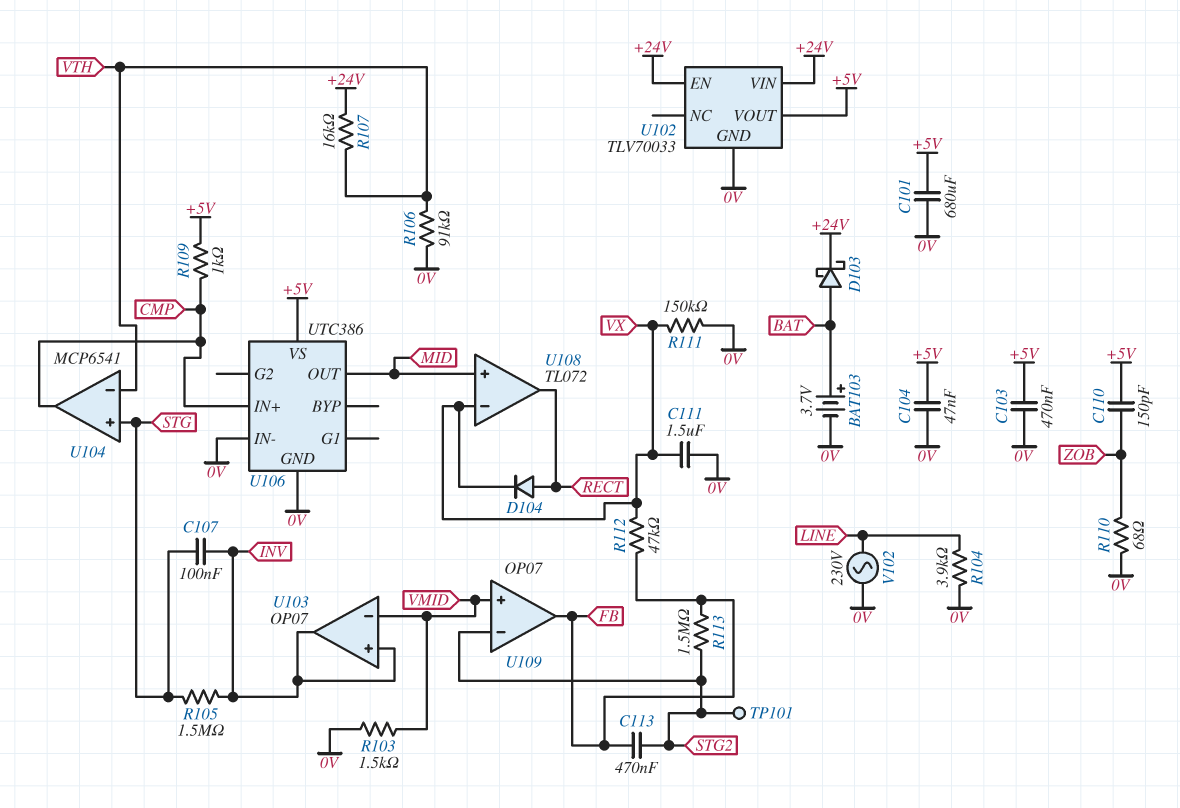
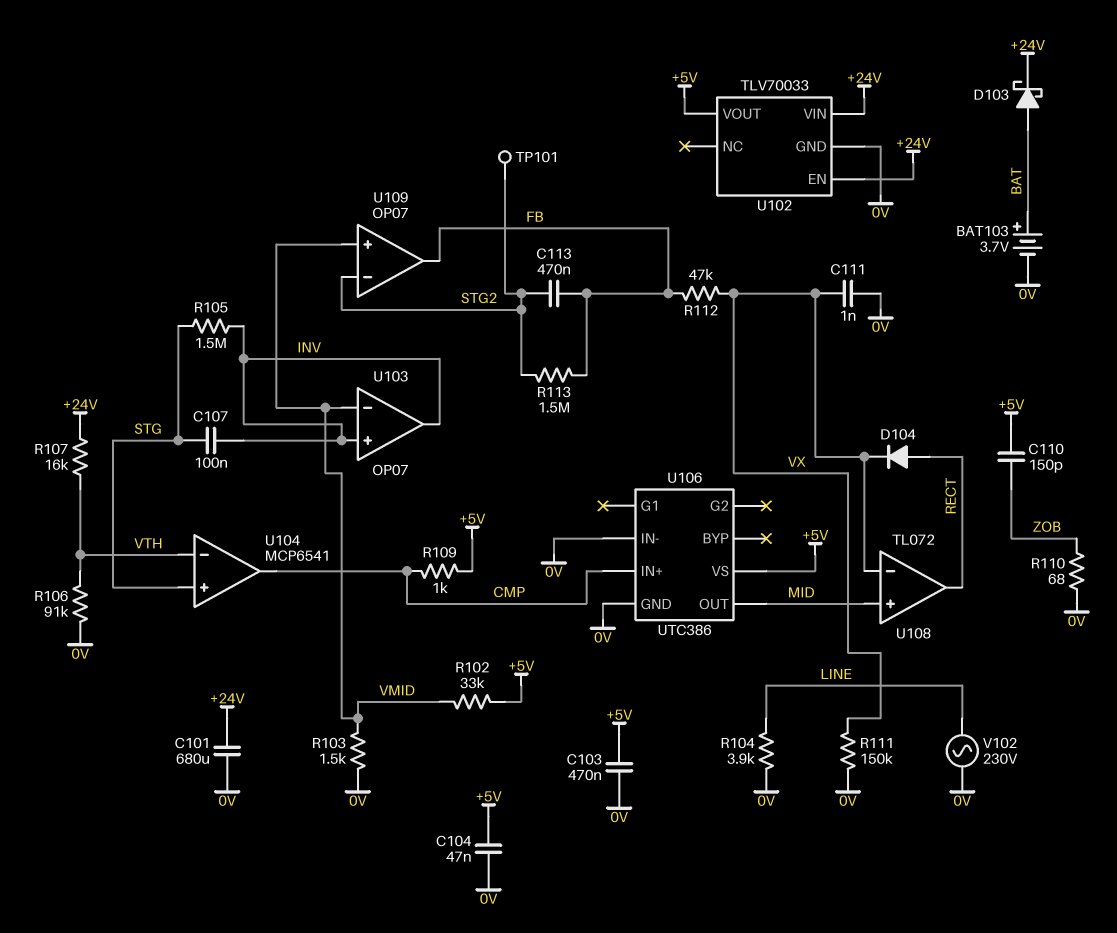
C101: 680uF (+5V, 0V) -> 680uF (+24V, 0V)
C111: 1.5uF (0V, VX) -> 1nF (0V, VX)
R102: none -> 33k (+5V, VMID)

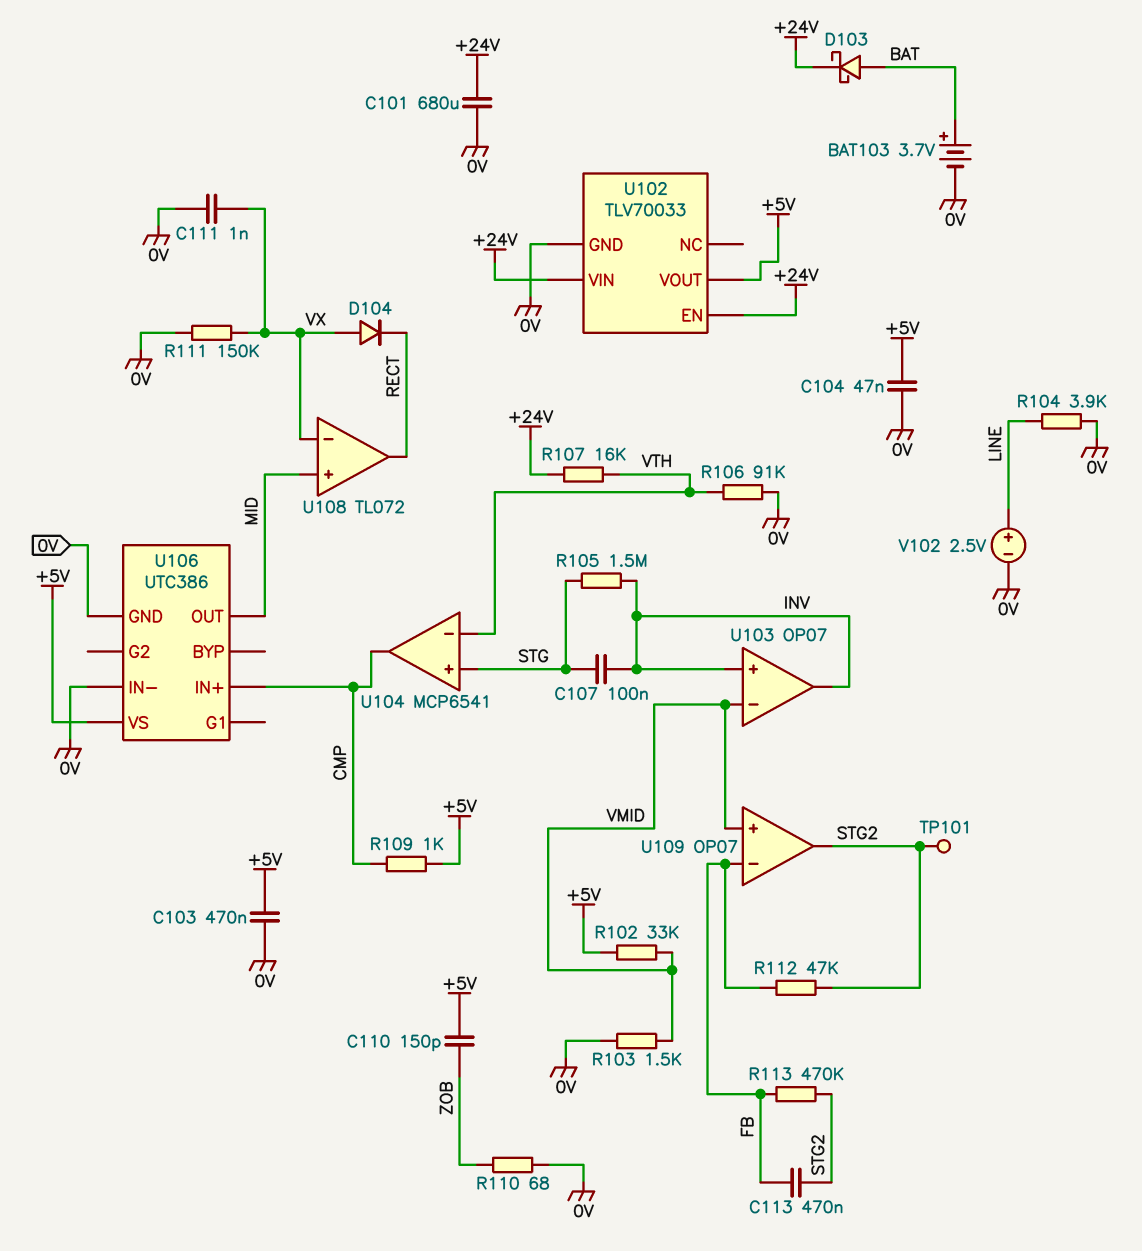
D104: diode (A RECT, K VX) -> diode (A VX, K RECT)
R112: 47k (FB, VX) -> 47k (FB, STG2)
R113: 1.5M (FB, STG2) -> 470k (FB, STG2)
U109 pin in-: STG2 -> FB
U109 pin out: FB -> STG2
V102: AC 230V (0V, LINE) -> 2.5V (plus LINE, minus 0V)

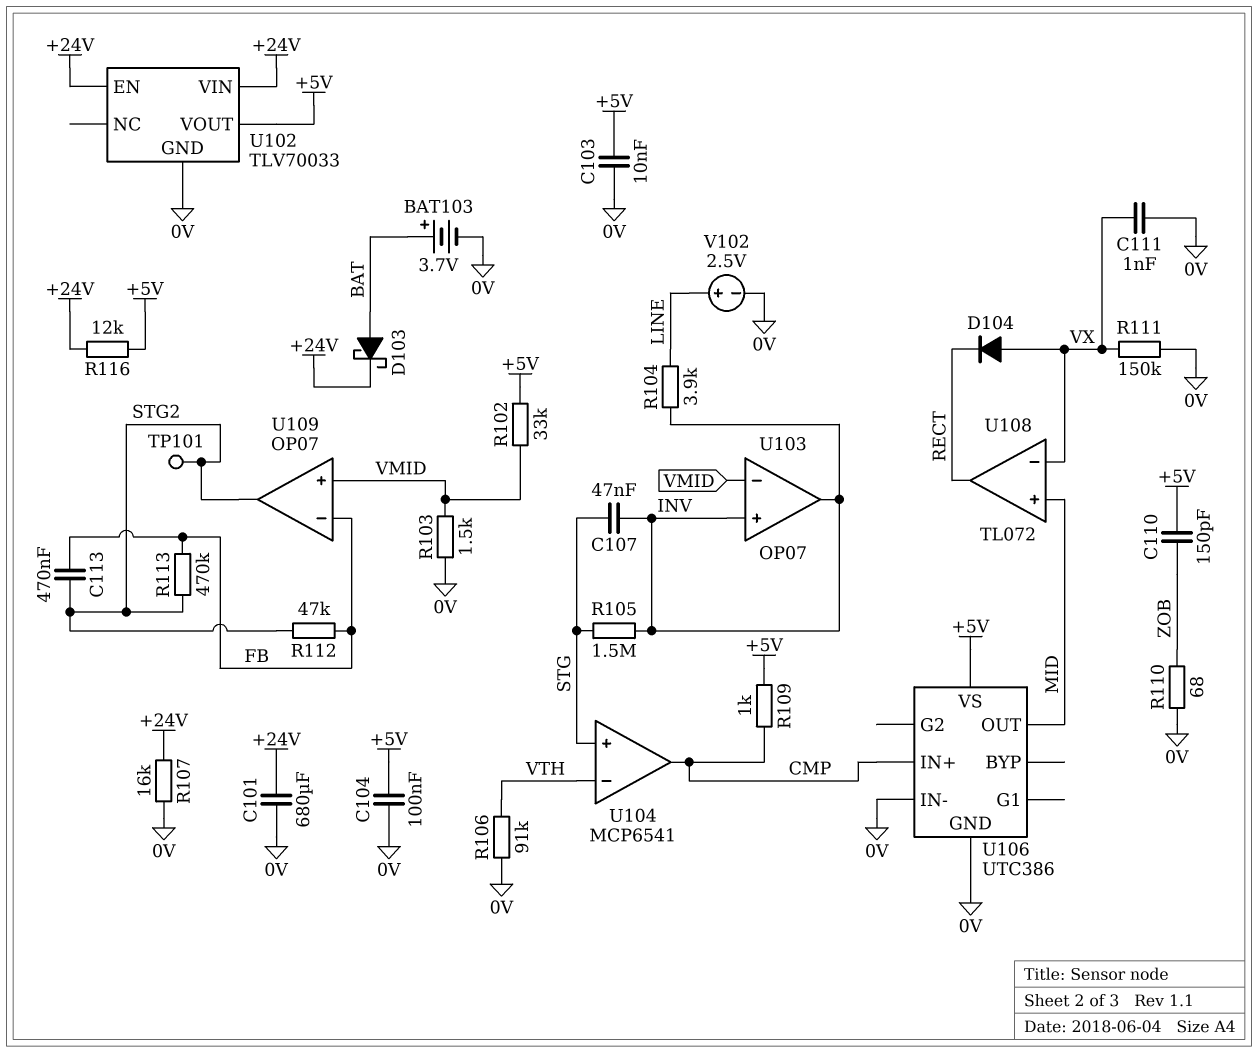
C103: 470nF (+5V, 0V) -> 10nF (+5V, 0V)
C104: 47nF (+5V, 0V) -> 100nF (+5V, 0V)
C107: 100nF (INV, STG) -> 47nF (INV, STG)
R104: 3.9k (0V, LINE) -> 3.9k (INV, LINE)
R107: 16k (+24V, VTH) -> 16k (+24V, 0V)
R116: none -> 12k (+5V, +24V)

